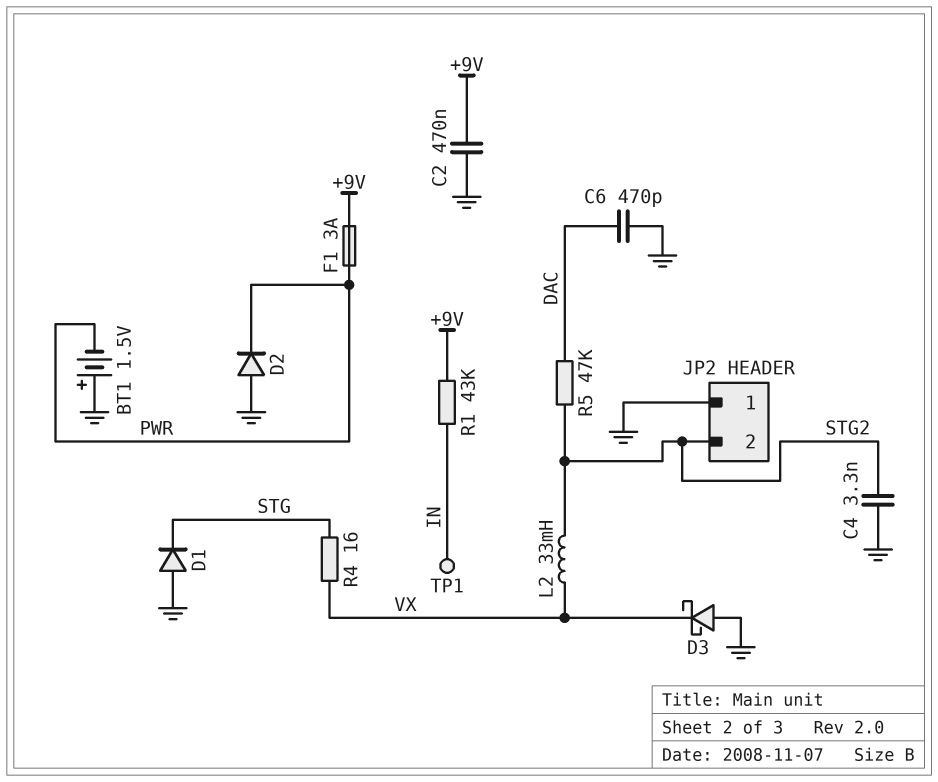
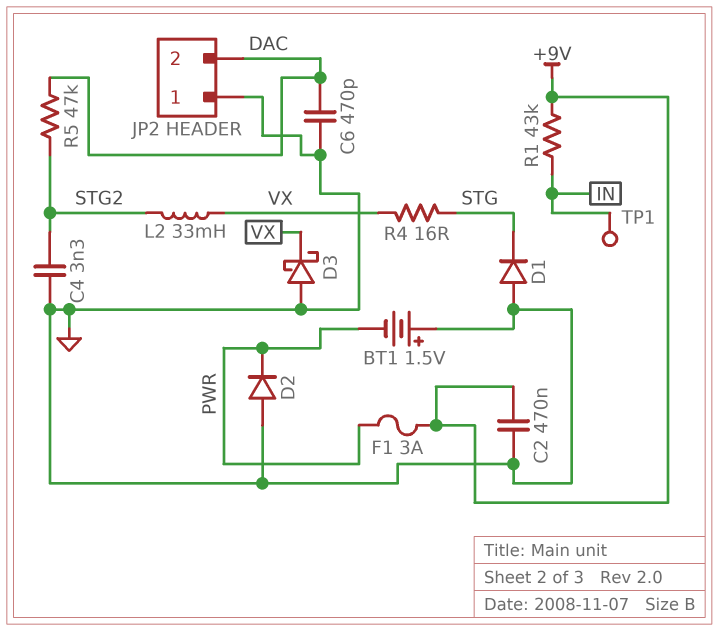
JP2 pin 2: STG2 -> DAC

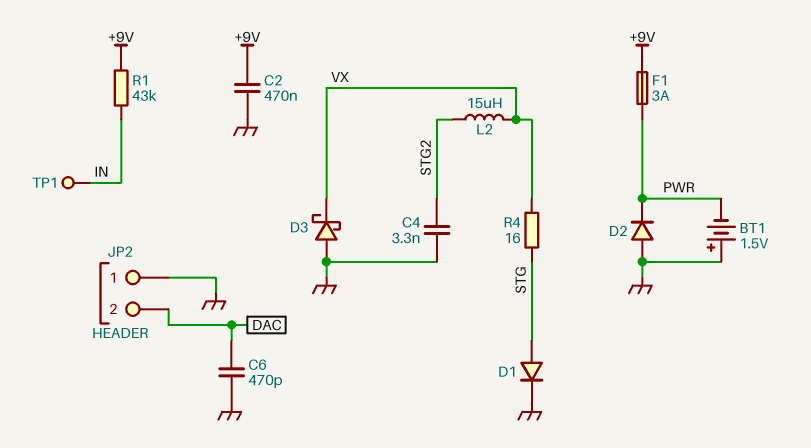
D1: diode (A GND, K STG) -> diode (A STG, K GND)
L2: 33mH (STG2, VX) -> 15uH (STG2, VX)
R5: 47k (DAC, STG2) -> none

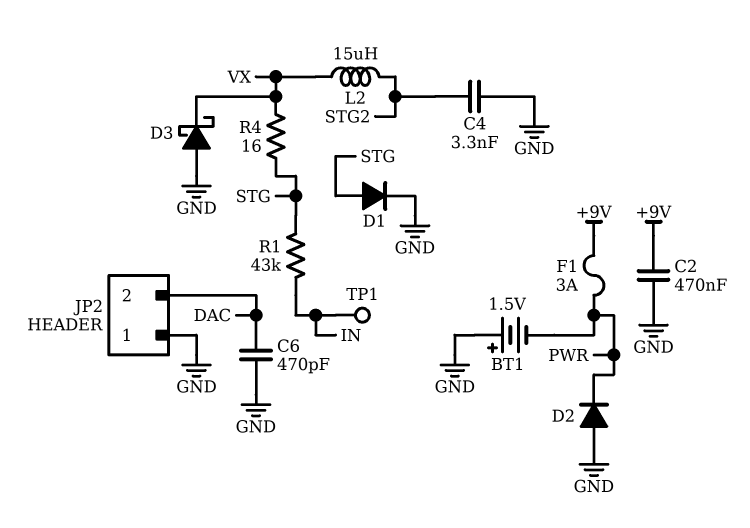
R1: 43k (+9V, IN) -> 43k (IN, STG)

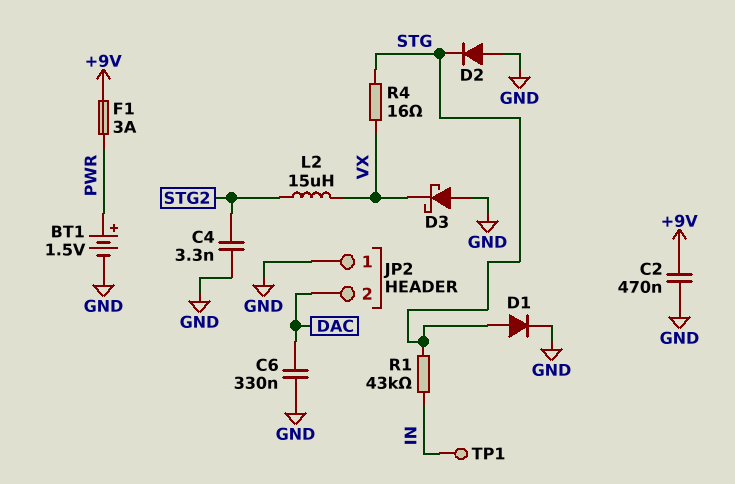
BT1: 1.5V (plus GND, minus PWR) -> 1.5V (plus PWR, minus GND)
C6: 470pF (DAC, GND) -> 330nF (DAC, GND)
D2: diode (A GND, K PWR) -> diode (A GND, K STG)

